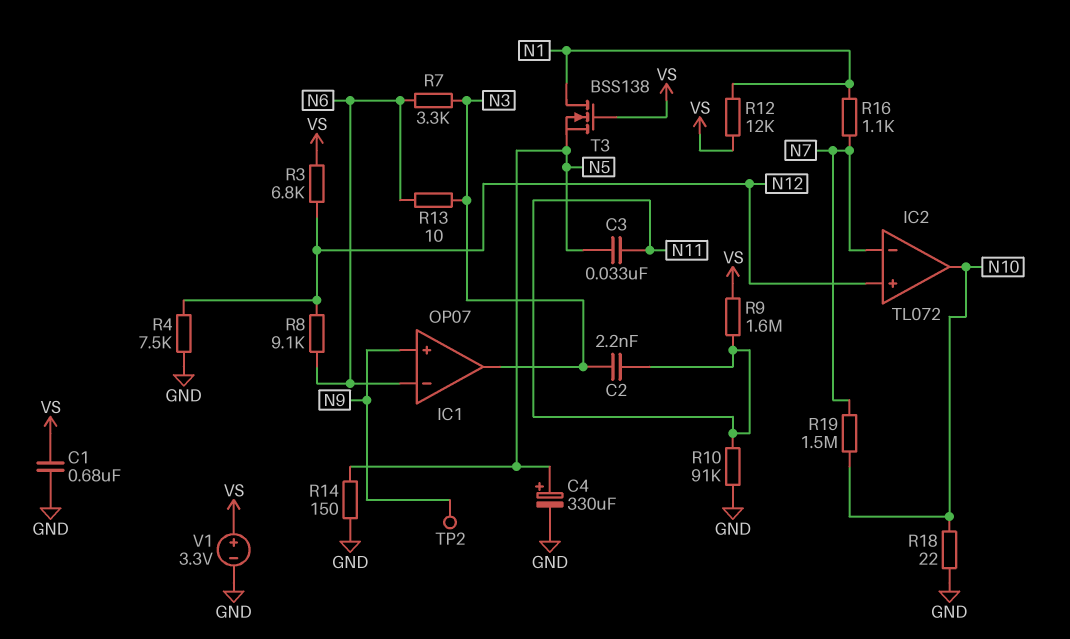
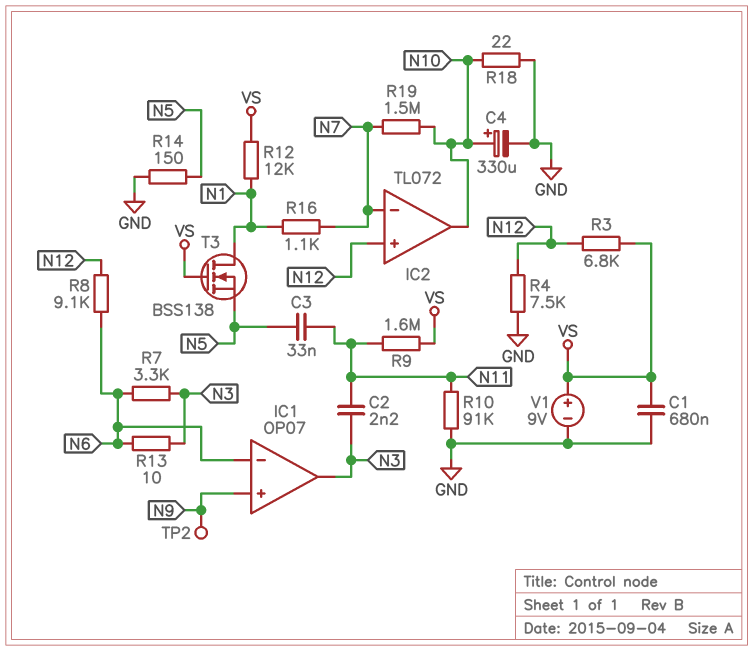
C4: 330uF (plus N5, minus GND) -> 330uF (plus N10, minus GND)
V1: 3.3V (plus VS, minus GND) -> 9V (plus VS, minus GND)

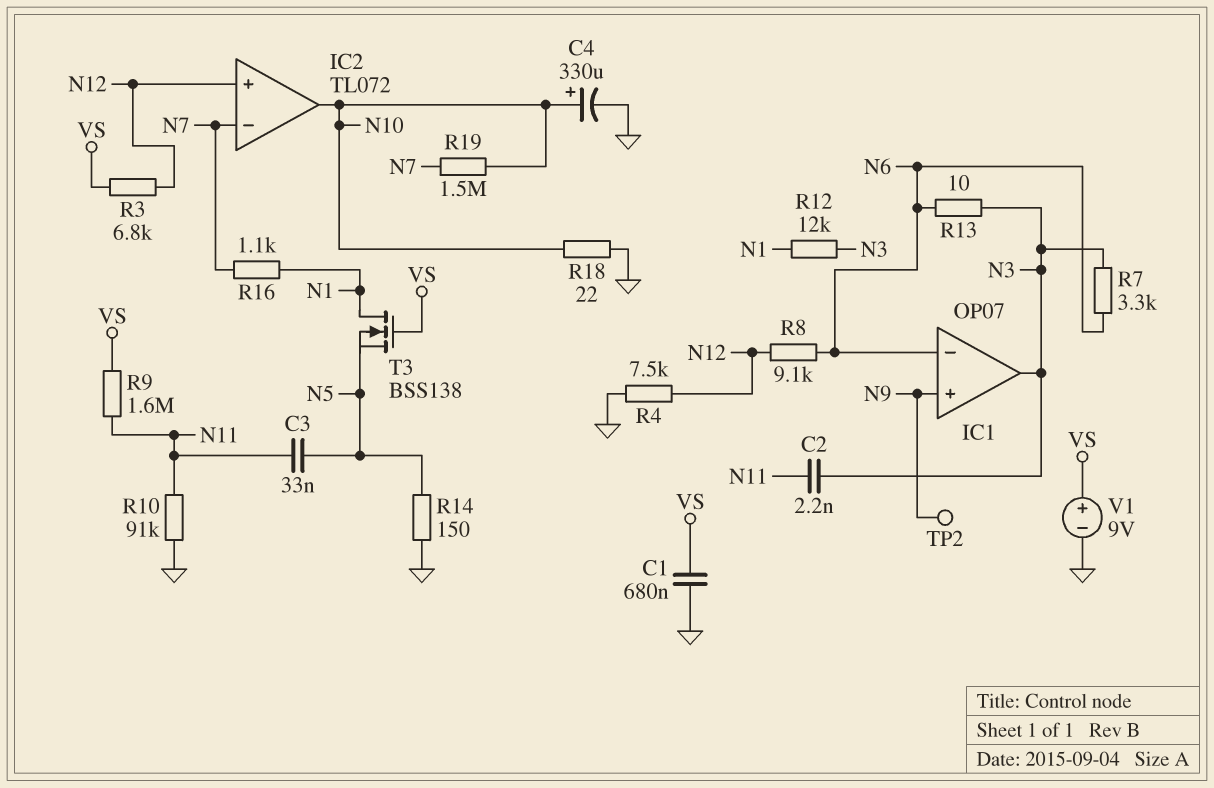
R12: 12k (N1, VS) -> 12k (N1, N3)

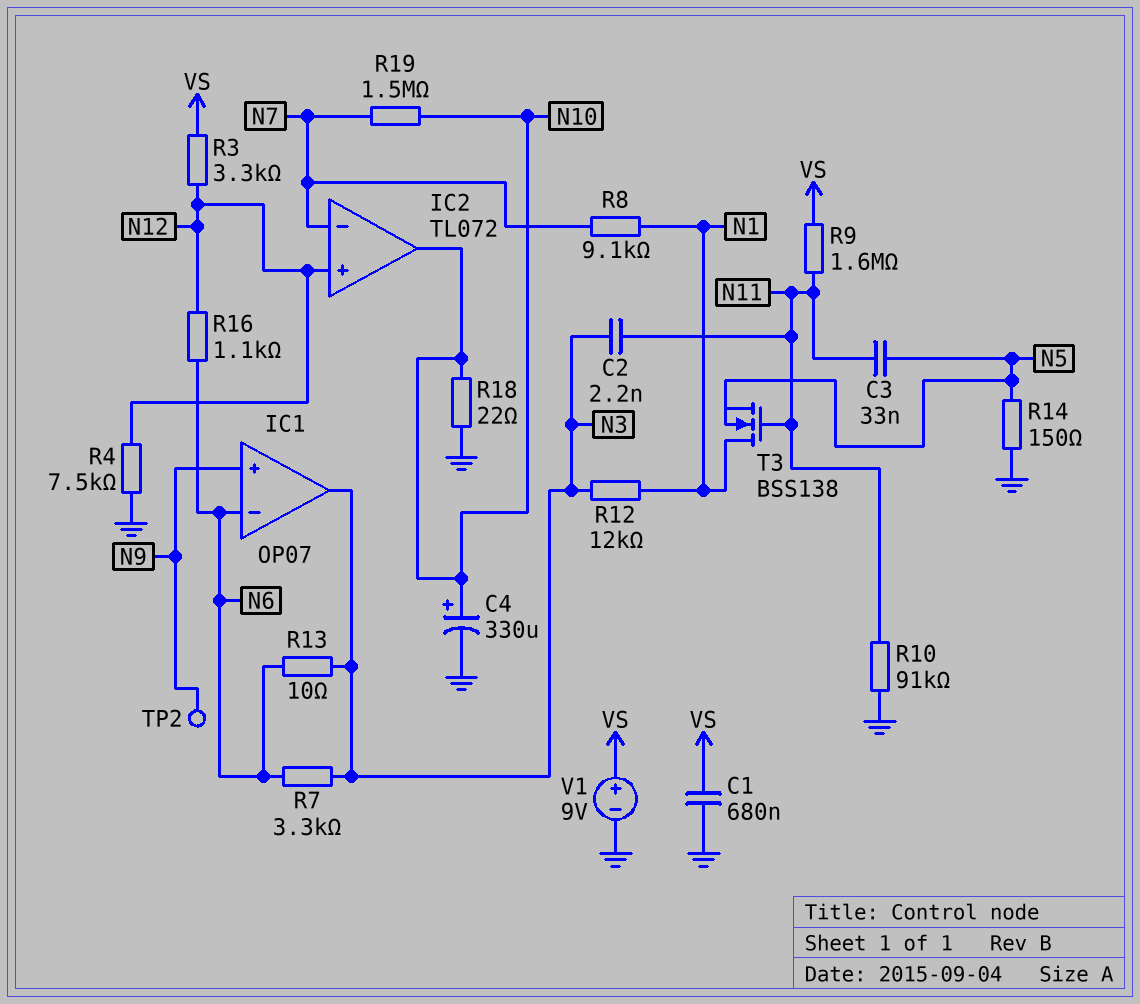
R3: 6.8k (N12, VS) -> 3.3k (N12, VS)
R8: 9.1k (N6, N12) -> 9.1k (N1, N7)
R16: 1.1k (N1, N7) -> 1.1k (N6, N12)
T3: NMOS BSS138 (G VS, D N1, S N5) -> NMOS BSS138 (G N11, D N1, S N5)

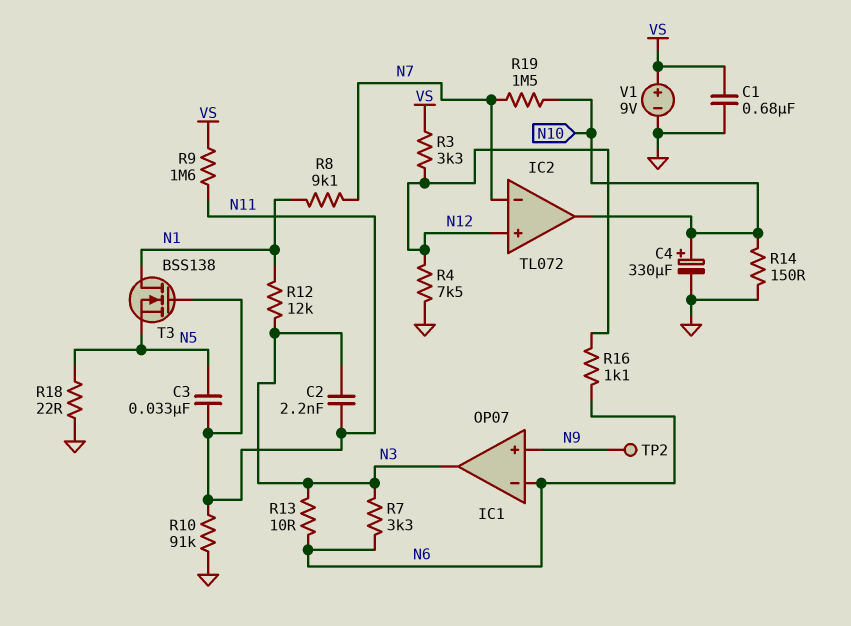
R14: 150 (GND, N5) -> 150 (GND, N10)
R18: 22 (GND, N10) -> 22 (GND, N5)

